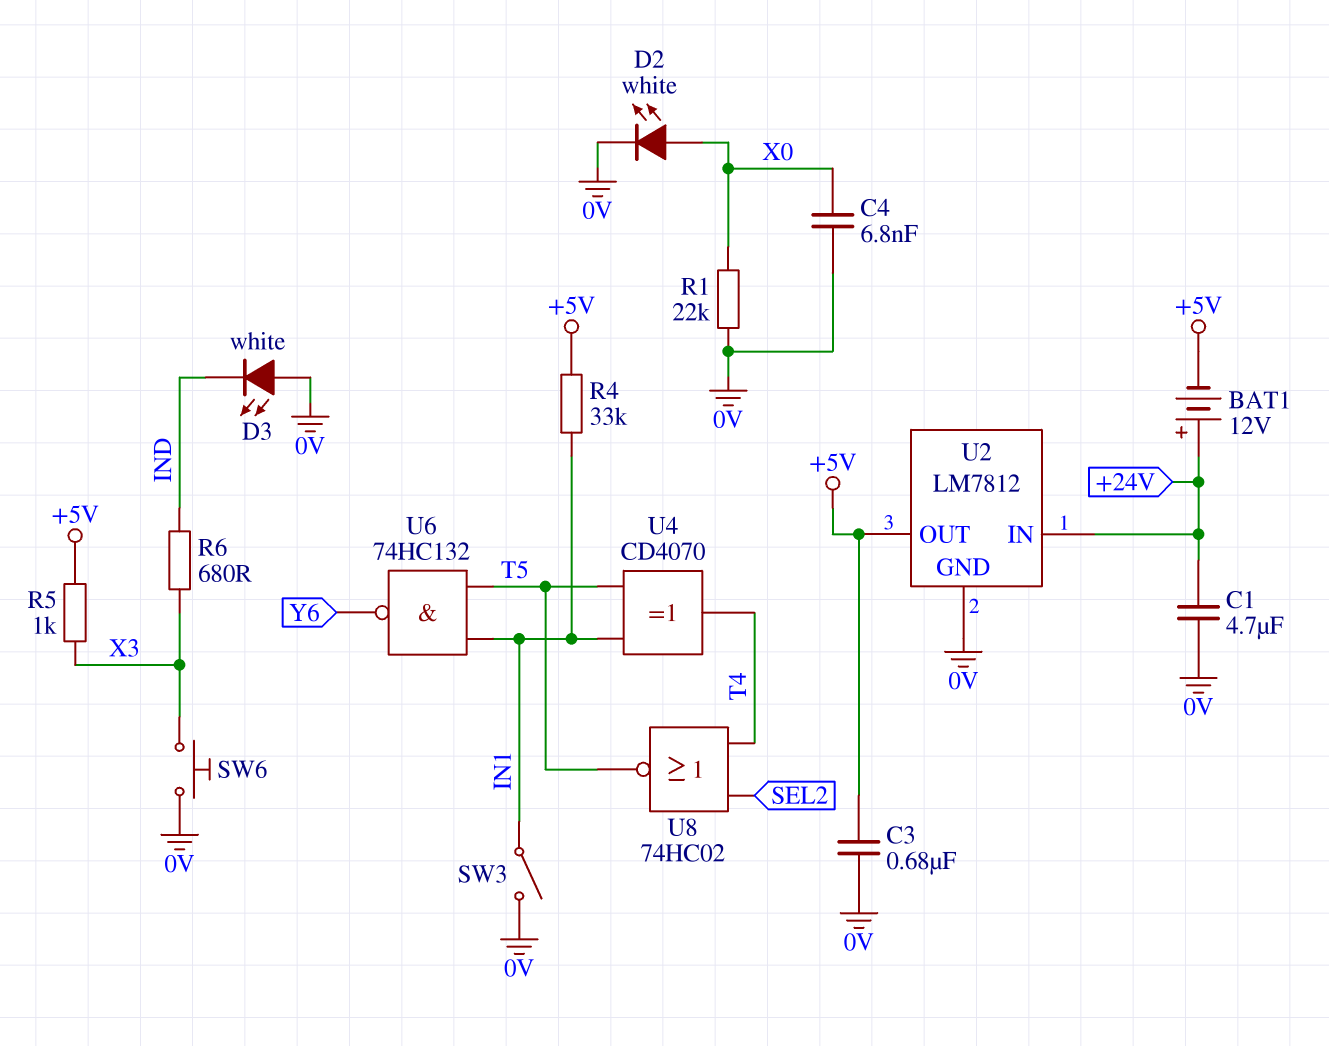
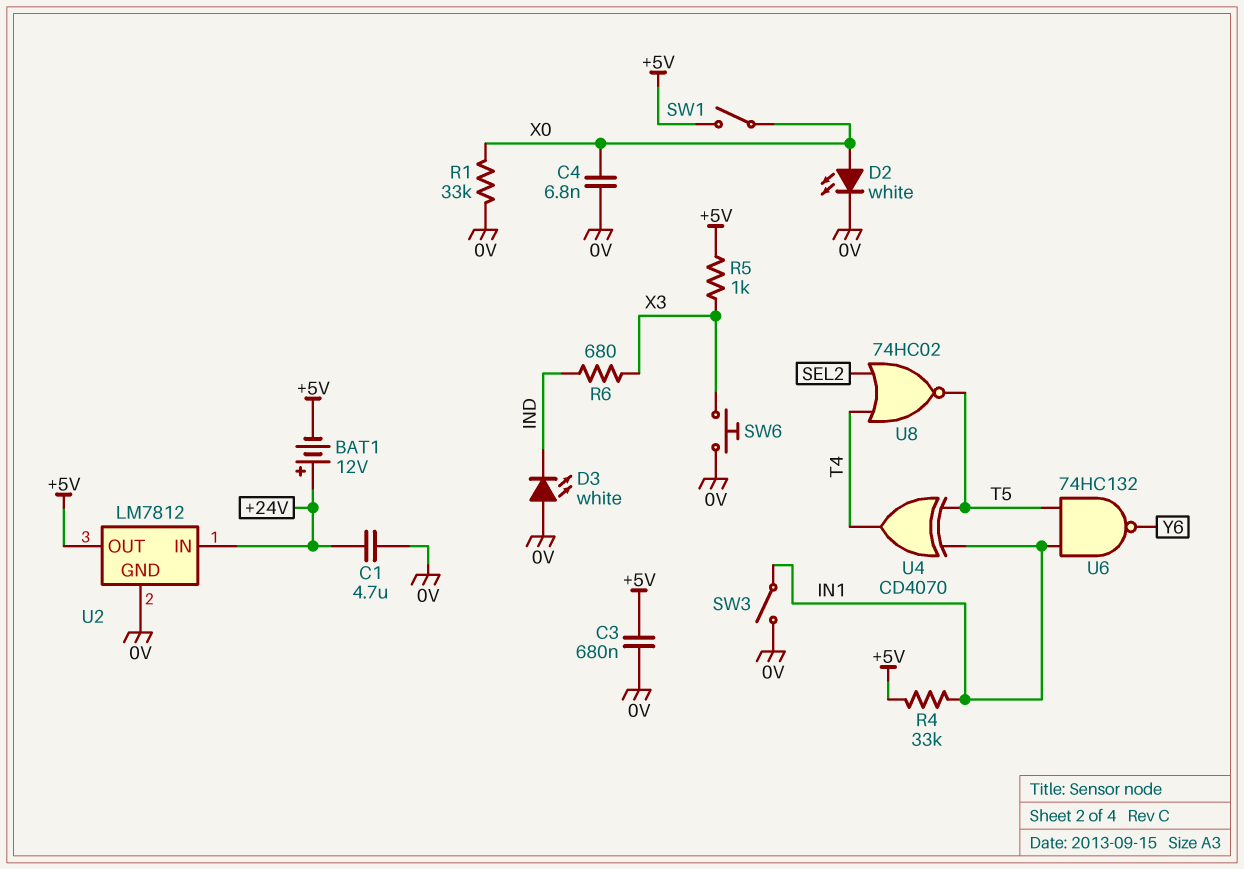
R1: 22k (0V, X0) -> 33k (0V, X0)
SW1: none -> switch (+5V, X0)

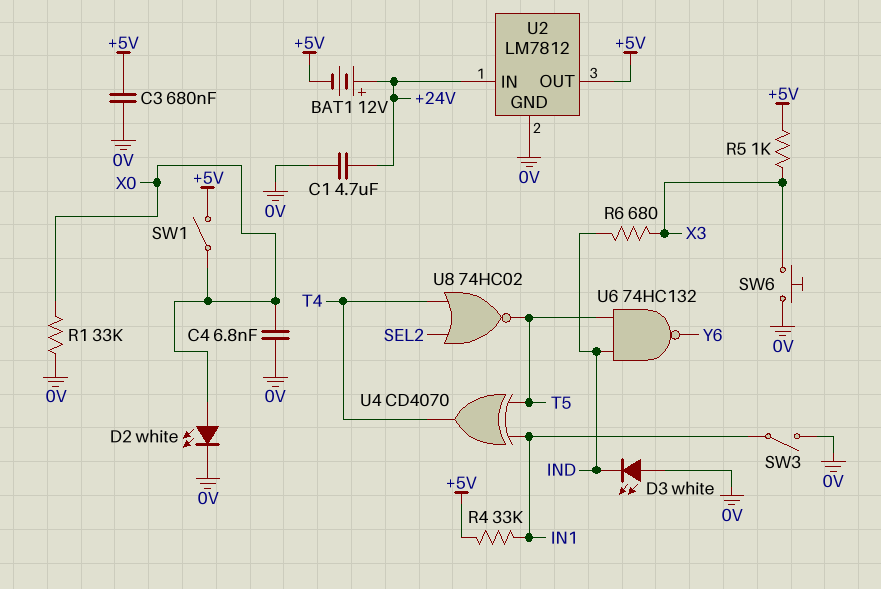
U6: NAND 74HC132 (in IN1, in T5, out Y6) -> NAND 74HC132 (in IND, in T5, out Y6)

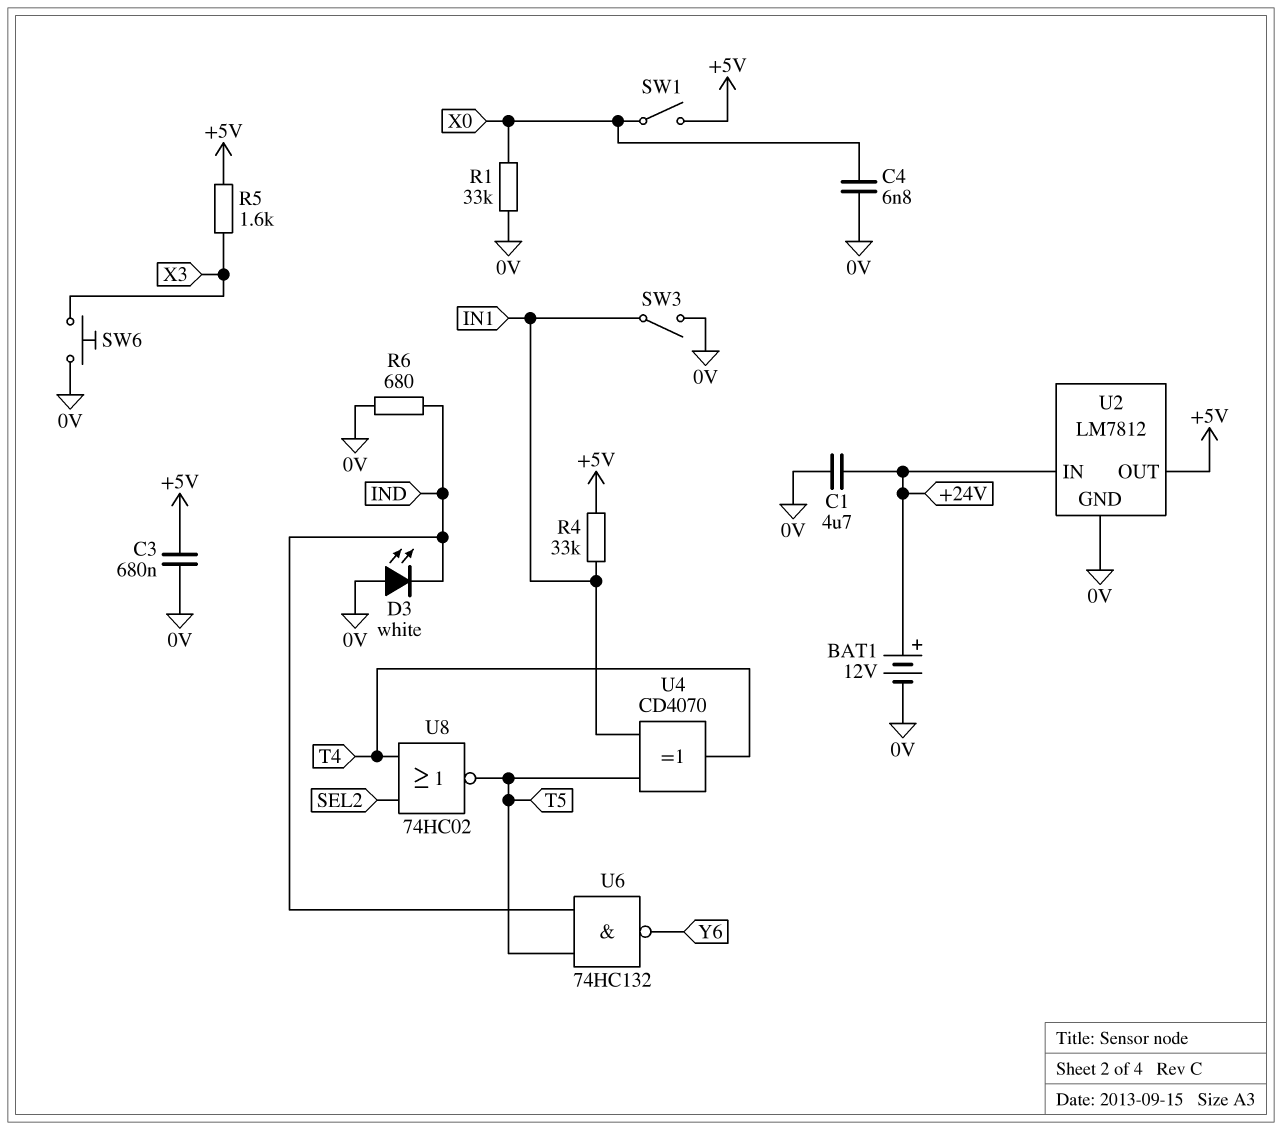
BAT1: 12V (plus +24V, minus +5V) -> 12V (plus +24V, minus 0V)
D2: LED white (A X0, K 0V) -> none
R5: 1k (+5V, X3) -> 1.6k (+5V, X3)
R6: 680 (IND, X3) -> 680 (0V, IND)

